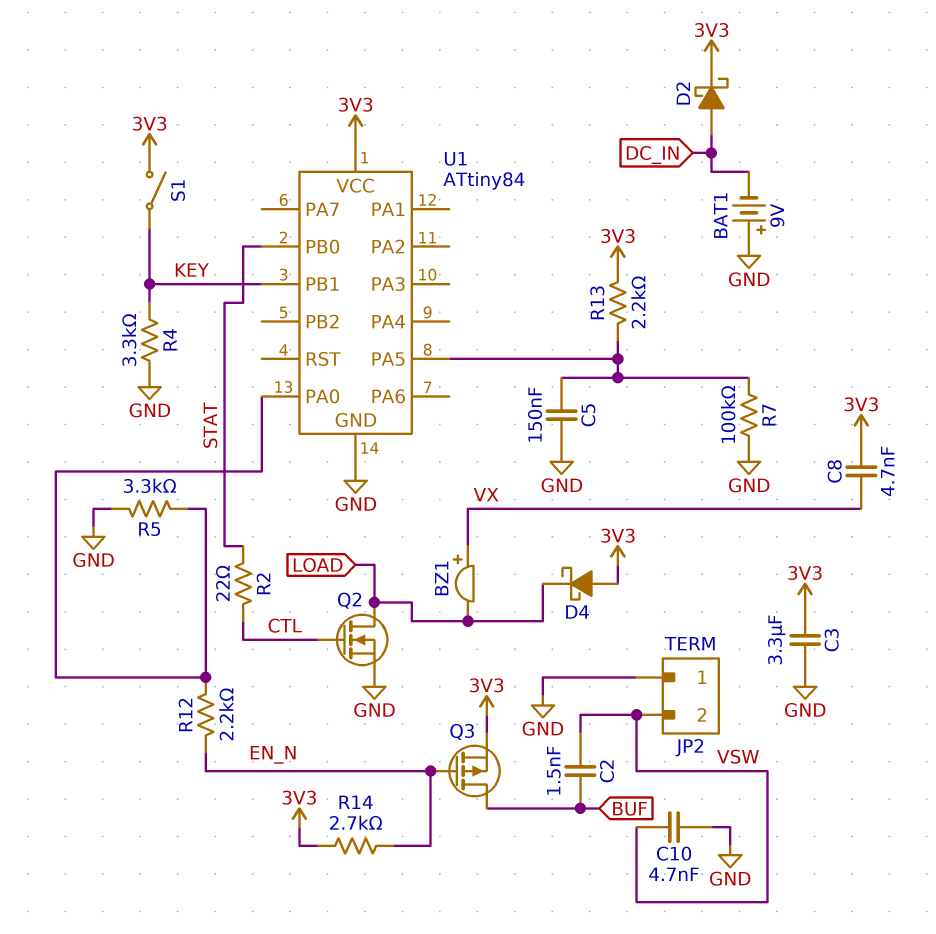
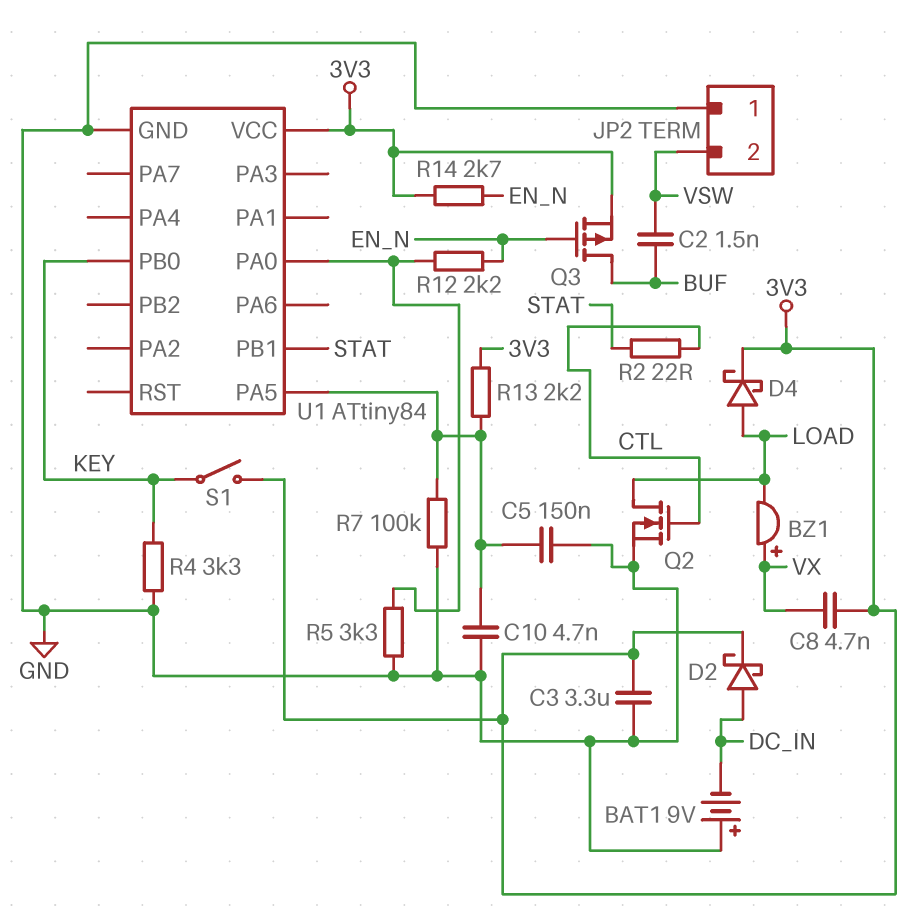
C10: 4.7nF (GND, VSW) -> 4.7nF (GND, U1/PA5)
D4: schottky (A 3V3, K LOAD) -> schottky (A LOAD, K 3V3)
U1 pin PB0: STAT -> KEY
U1 pin PB1: KEY -> STAT

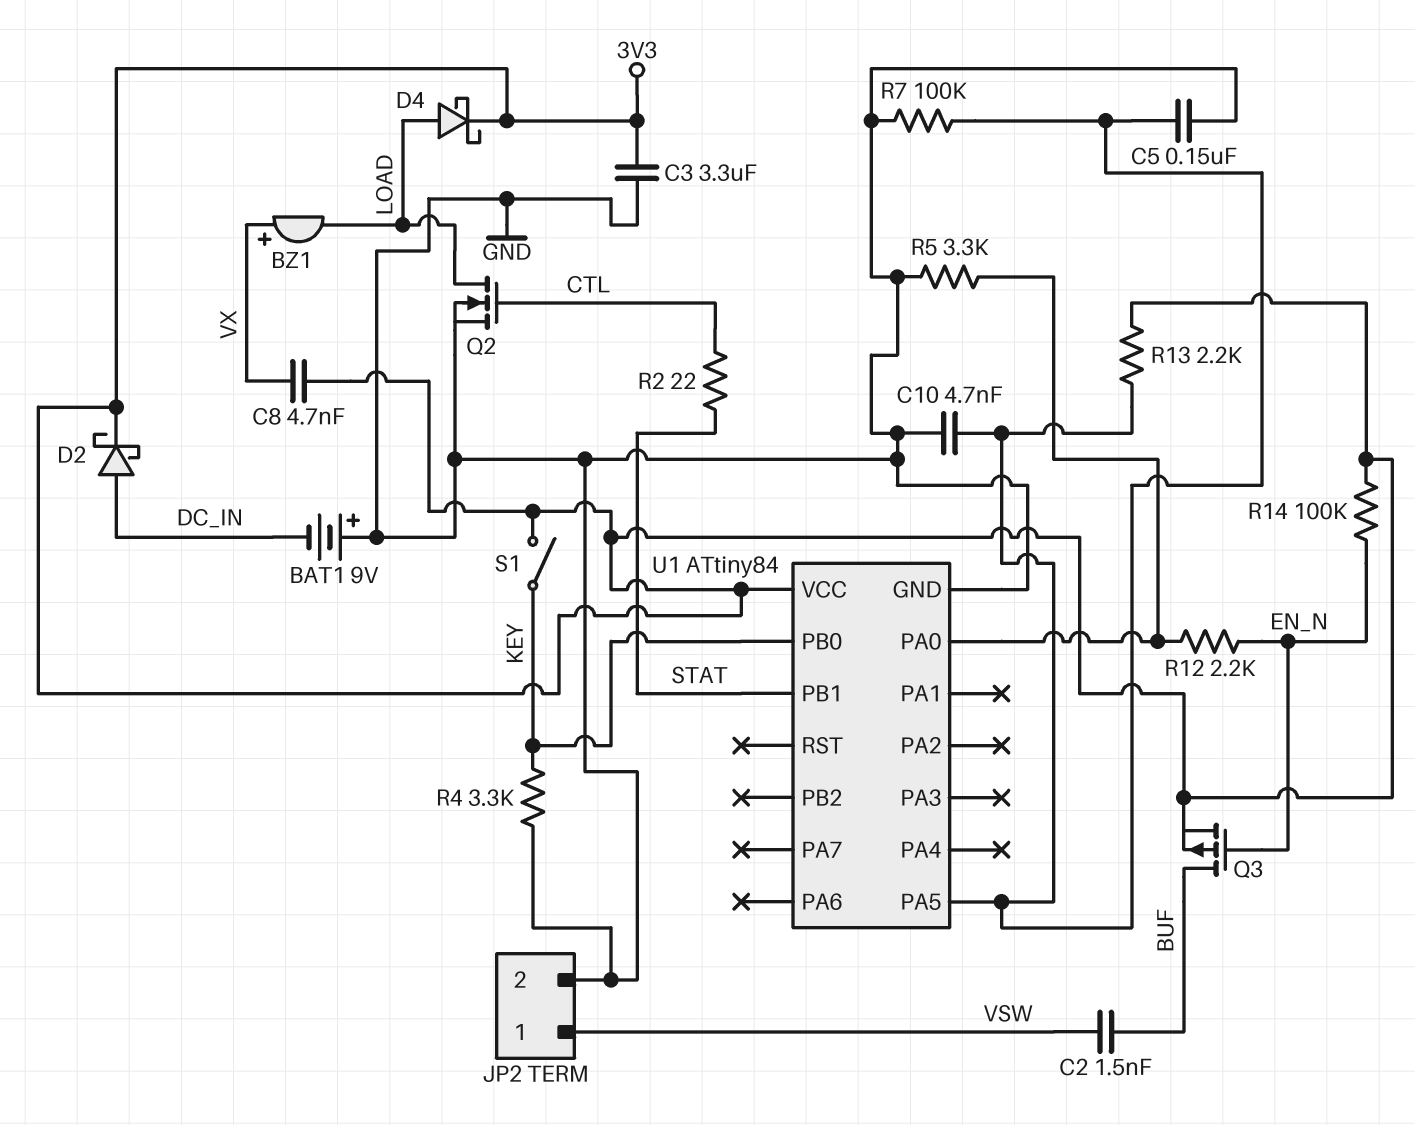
JP2 pin 1: GND -> VSW
JP2 pin 2: VSW -> GND
R14: 2.7k (3V3, EN_N) -> 100k (3V3, EN_N)

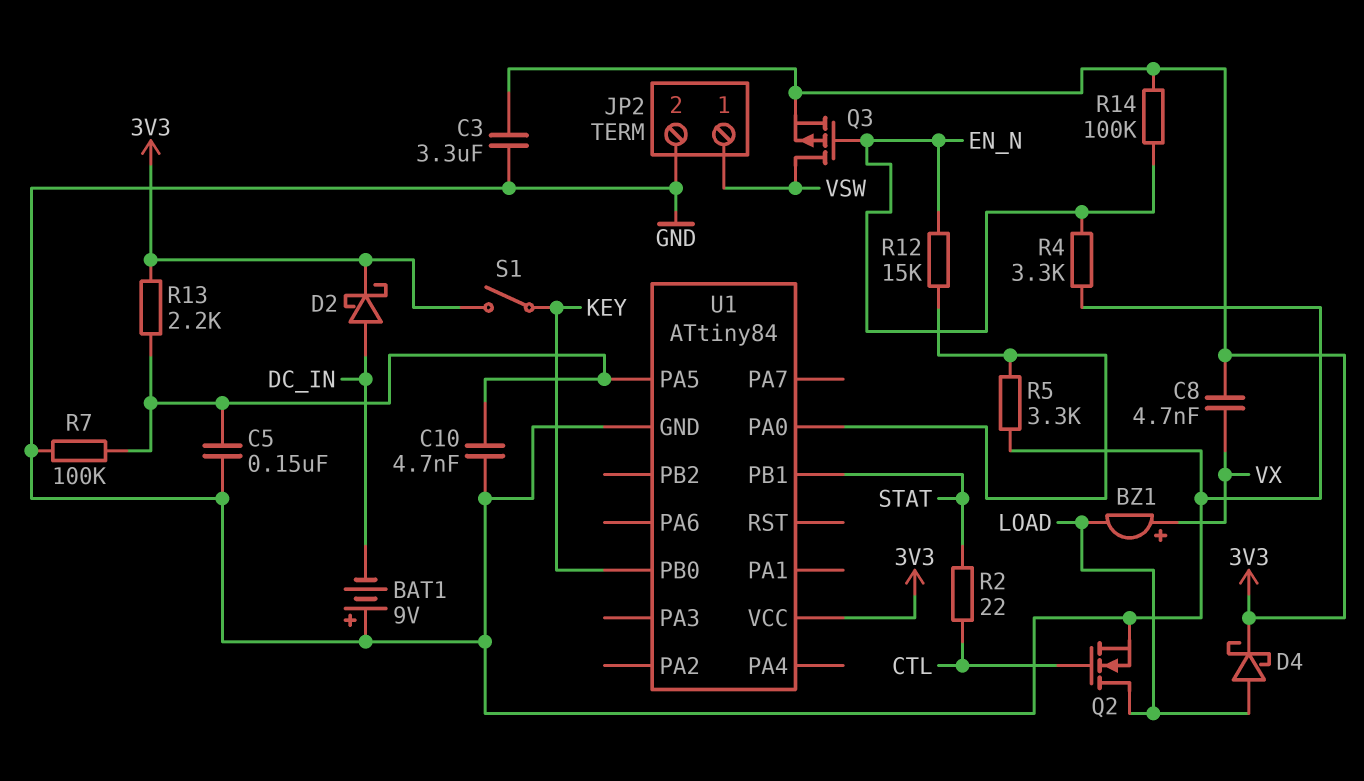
C2: 1.5nF (BUF, VSW) -> none
Q3: PMOS (G EN_N, D BUF, S 3V3) -> PMOS (G EN_N, D VSW, S 3V3)
R4: 3.3k (GND, KEY) -> 3.3k (EN_N, GND)
R12: 2.2k (EN_N, U1/PA0) -> 15k (EN_N, U1/PA0)

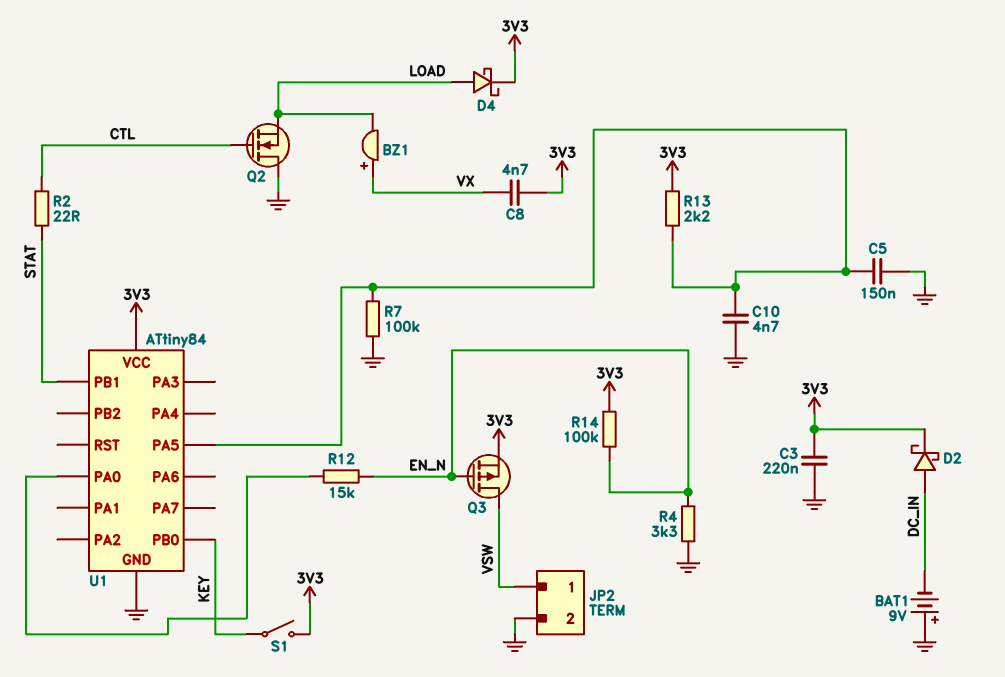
C3: 3.3uF (3V3, GND) -> 220nF (3V3, GND)
Q2: NMOS (G CTL, D LOAD, S GND) -> NMOS (G CTL, D GND, S LOAD)
R5: 3.3k (GND, U1/PA0) -> none

